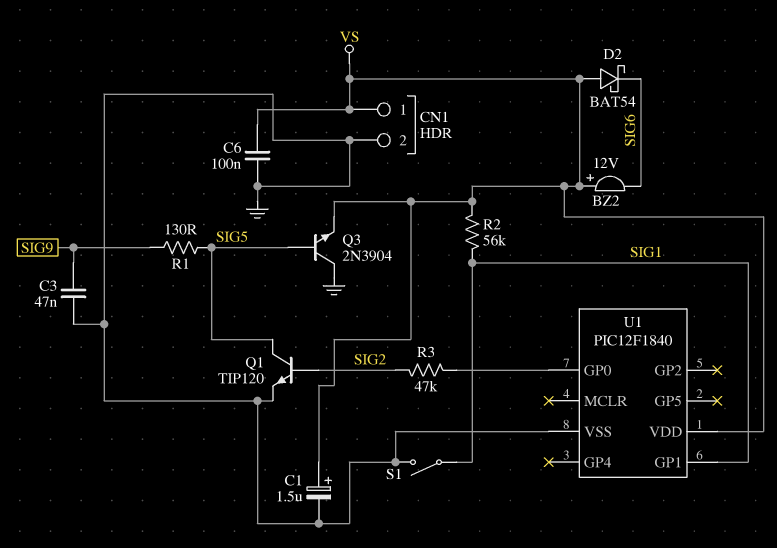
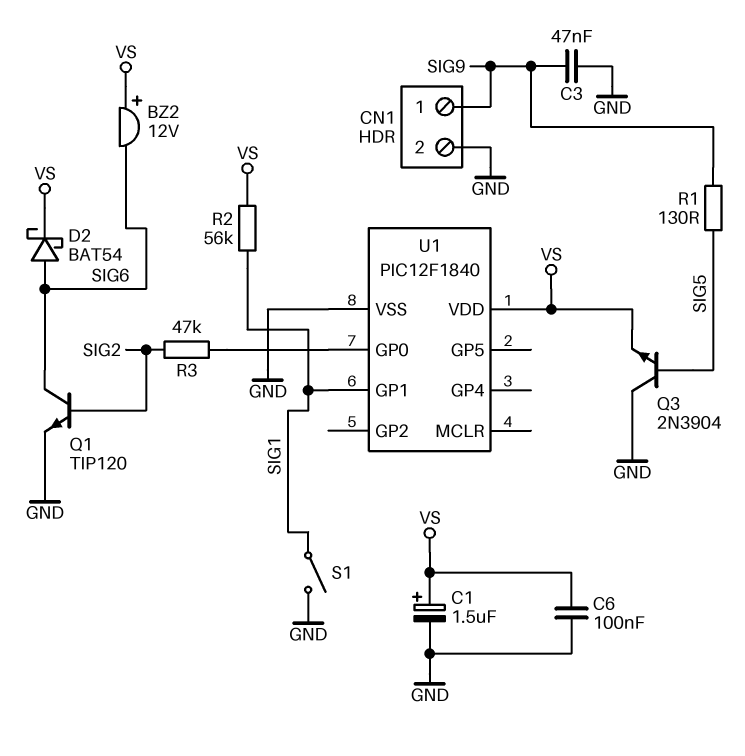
CN1 pin 1: VS -> SIG9
D2: schottky BAT54 (A VS, K SIG6) -> schottky BAT54 (A SIG6, K VS)
Q1: NPN TIP120 (B SIG2, C SIG5, E GND) -> NPN TIP120 (B SIG2, C SIG6, E GND)

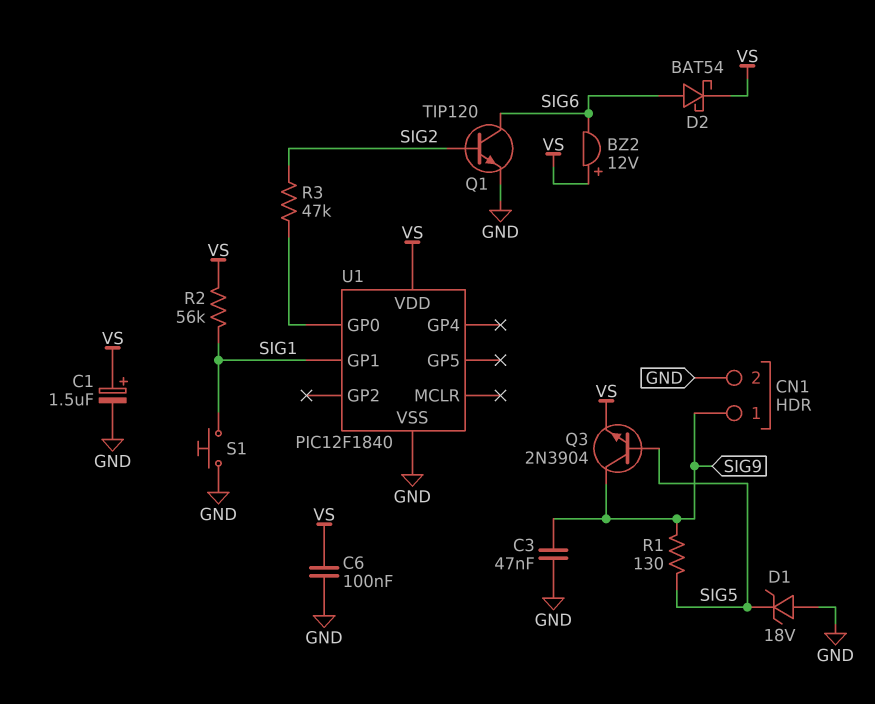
D1: none -> zener 18V (A GND, K SIG5)
Q3: NPN 2N3904 (B SIG5, C GND, E VS) -> NPN 2N3904 (B SIG5, C SIG9, E VS)
S1: switch (GND, SIG1) -> button (GND, SIG1)

